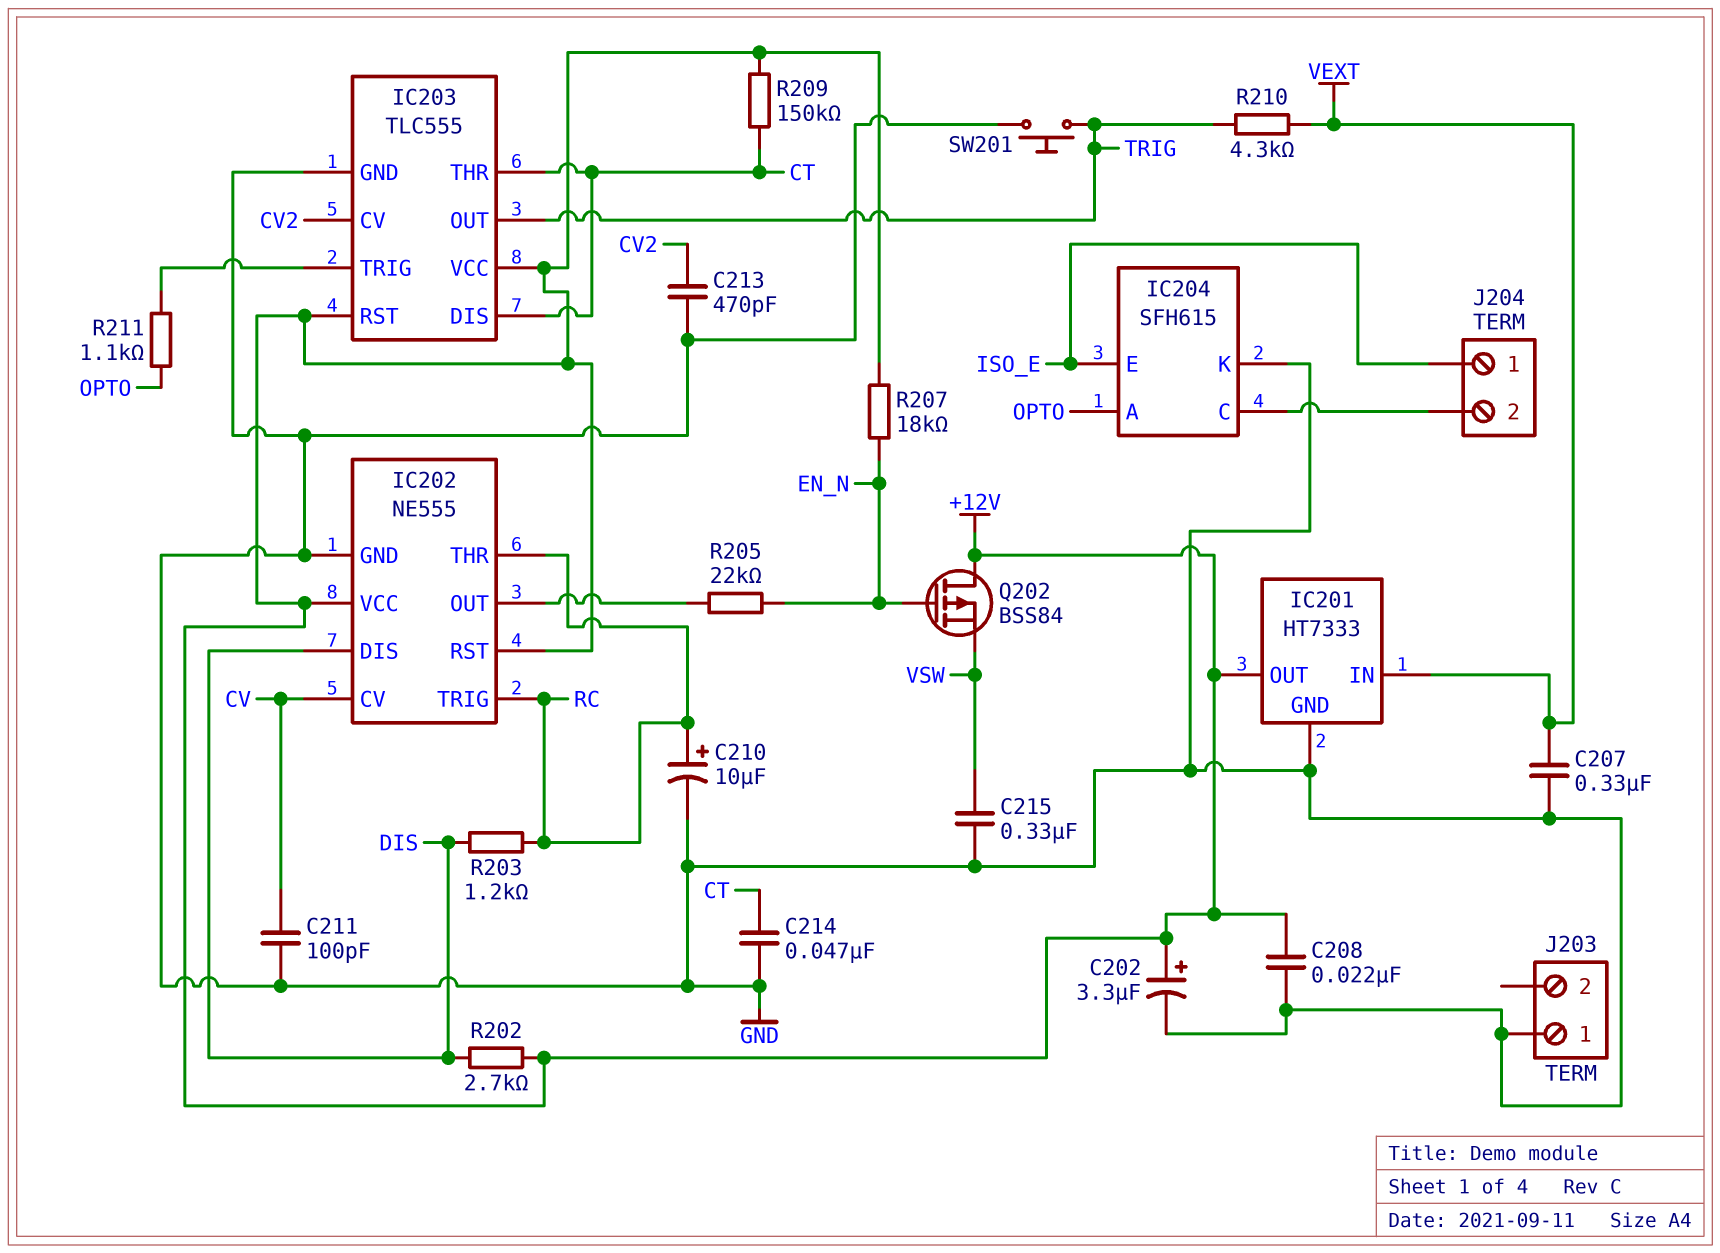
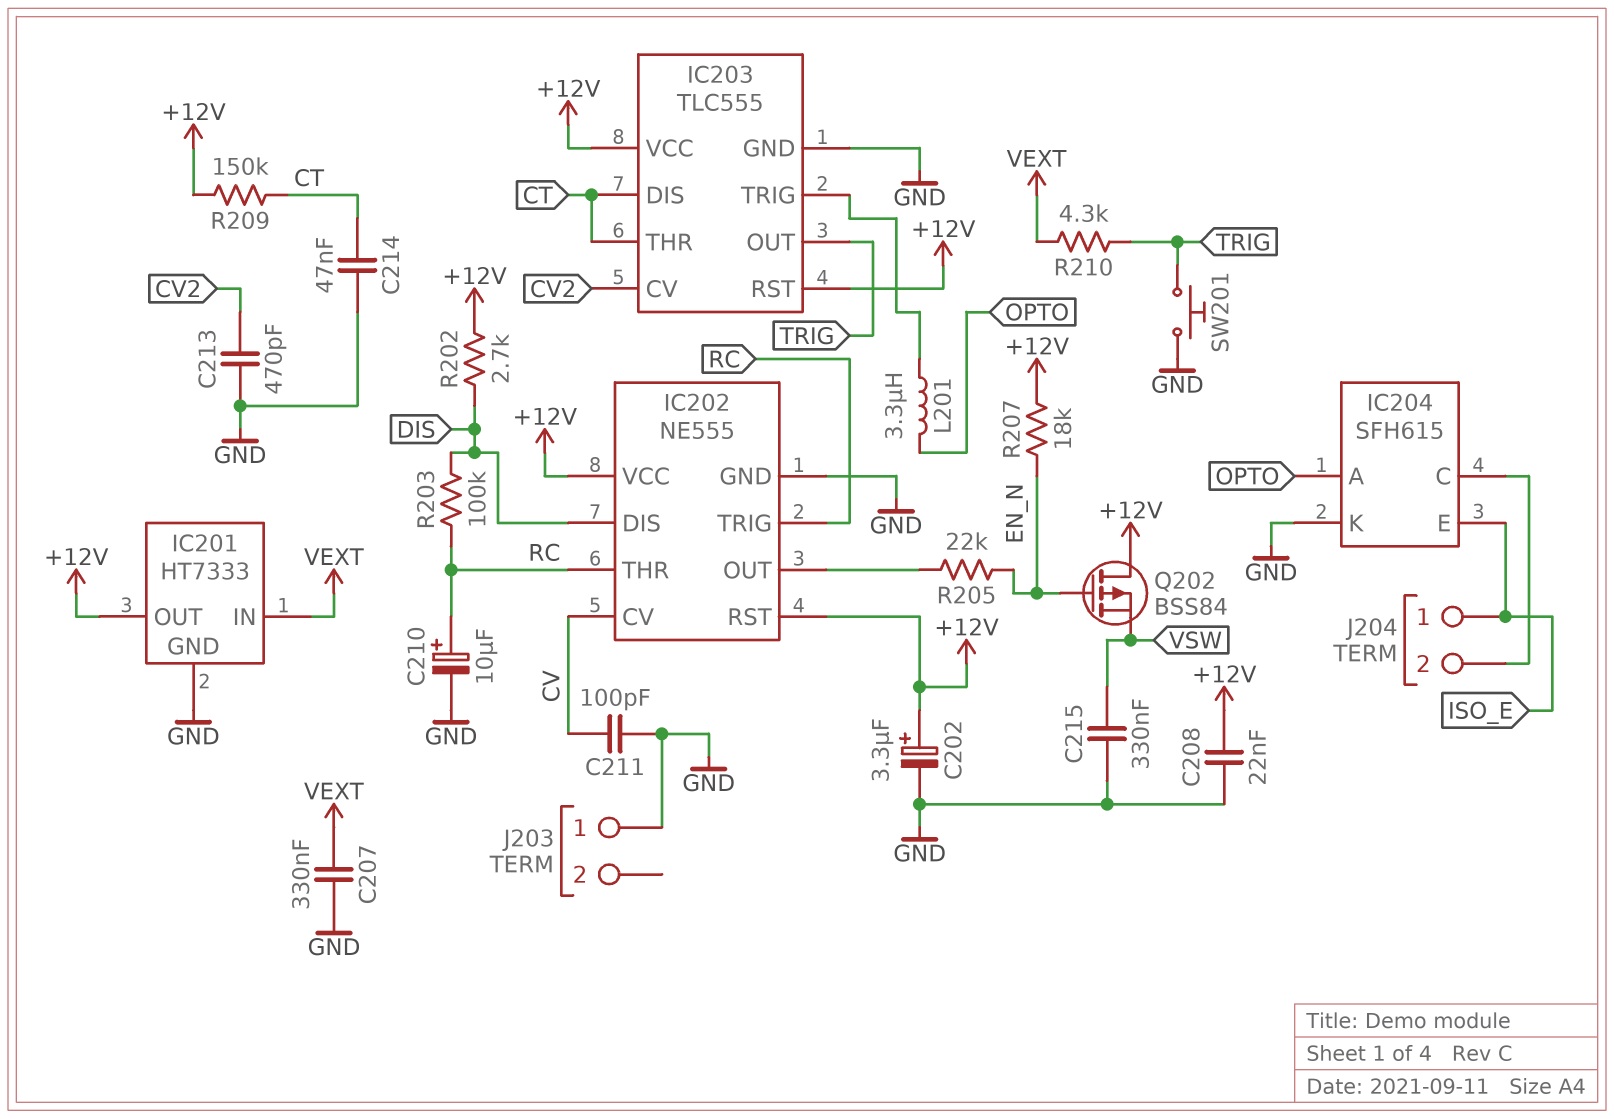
L201: none -> 3.3uH (IC203/TRIG, OPTO)
R203: 1.2k (DIS, RC) -> 100k (DIS, RC)
R211: 1.1k (IC203/TRIG, OPTO) -> none

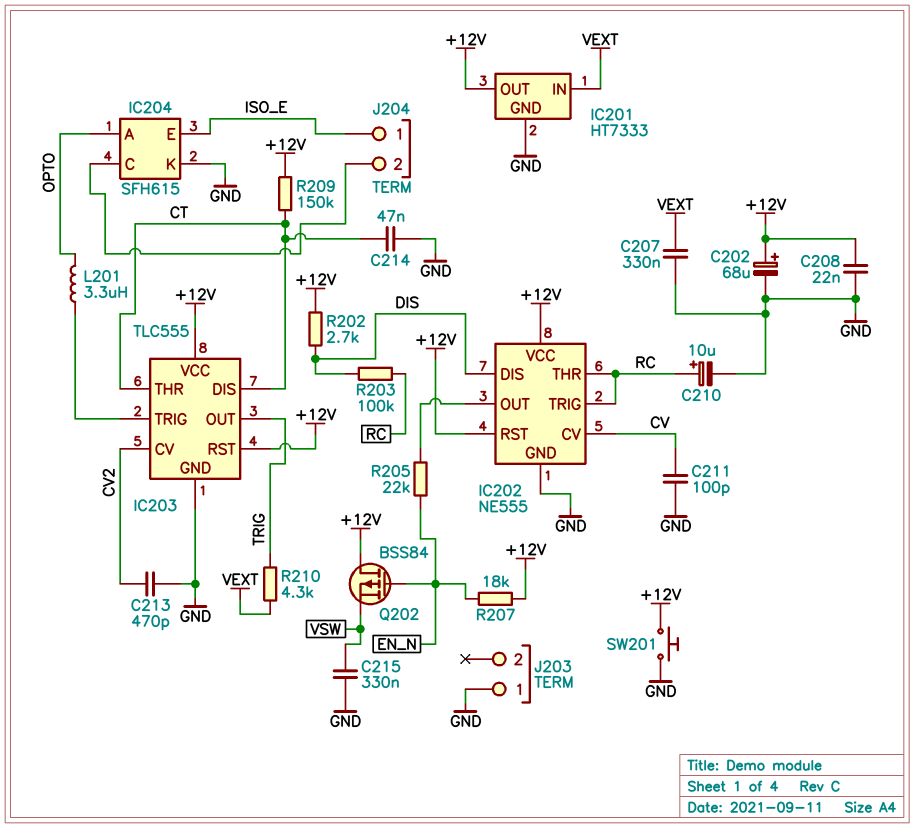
C202: 3.3uF (plus +12V, minus GND) -> 68uF (plus +12V, minus GND)
SW201: button (GND, TRIG) -> button (+12V, GND)

